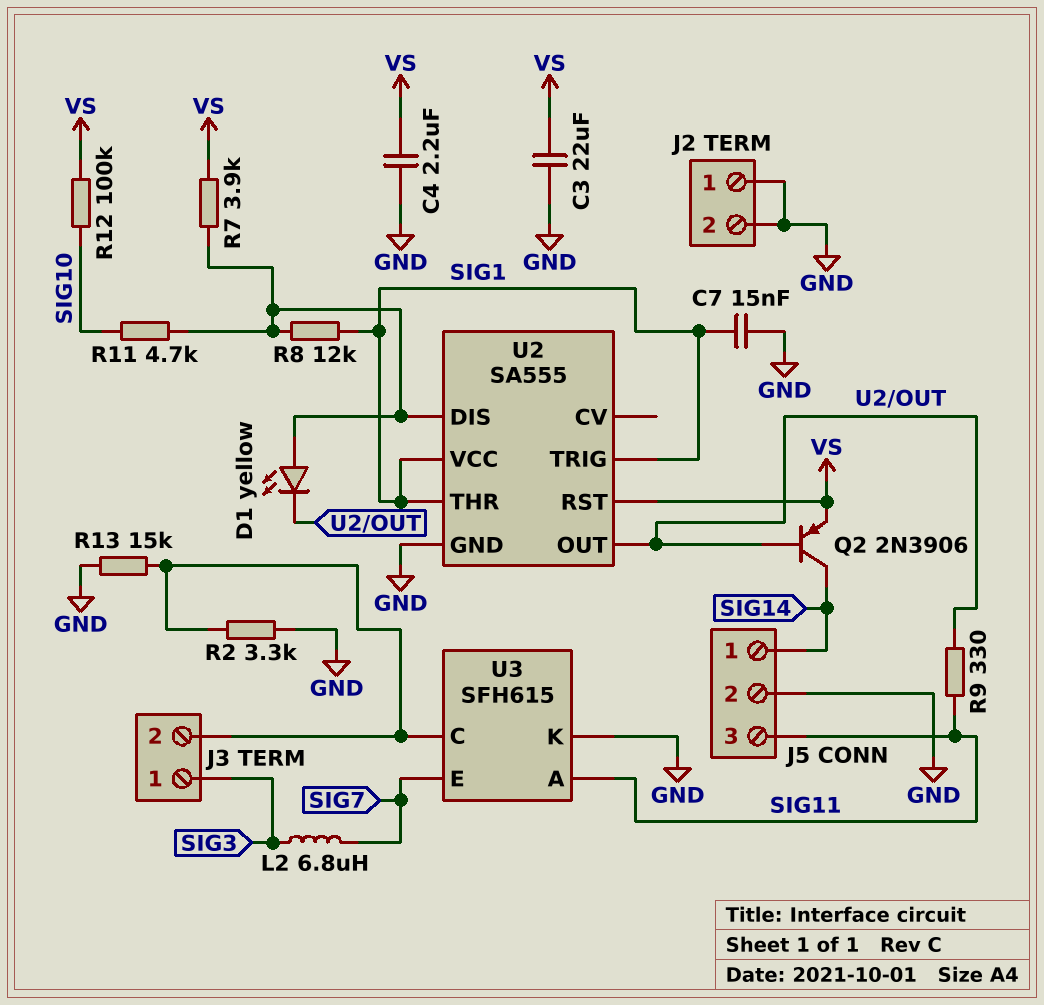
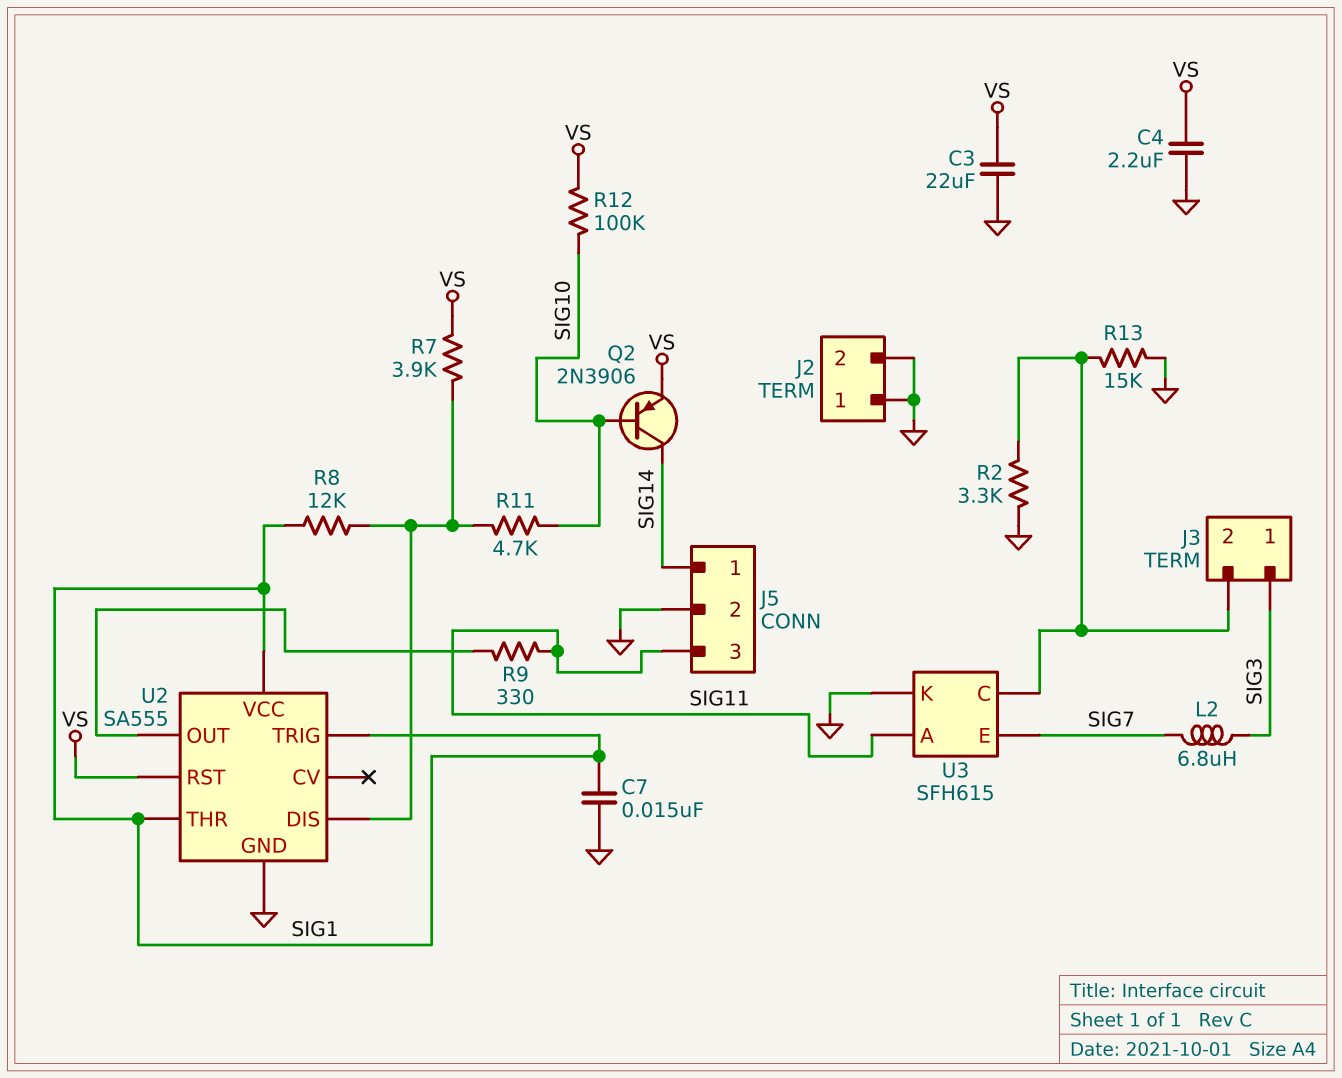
D1: LED yellow (A U2/DIS, K U2/OUT) -> none
Q2: PNP 2N3906 (B U2/OUT, C SIG14, E VS) -> PNP 2N3906 (B SIG10, C SIG14, E VS)

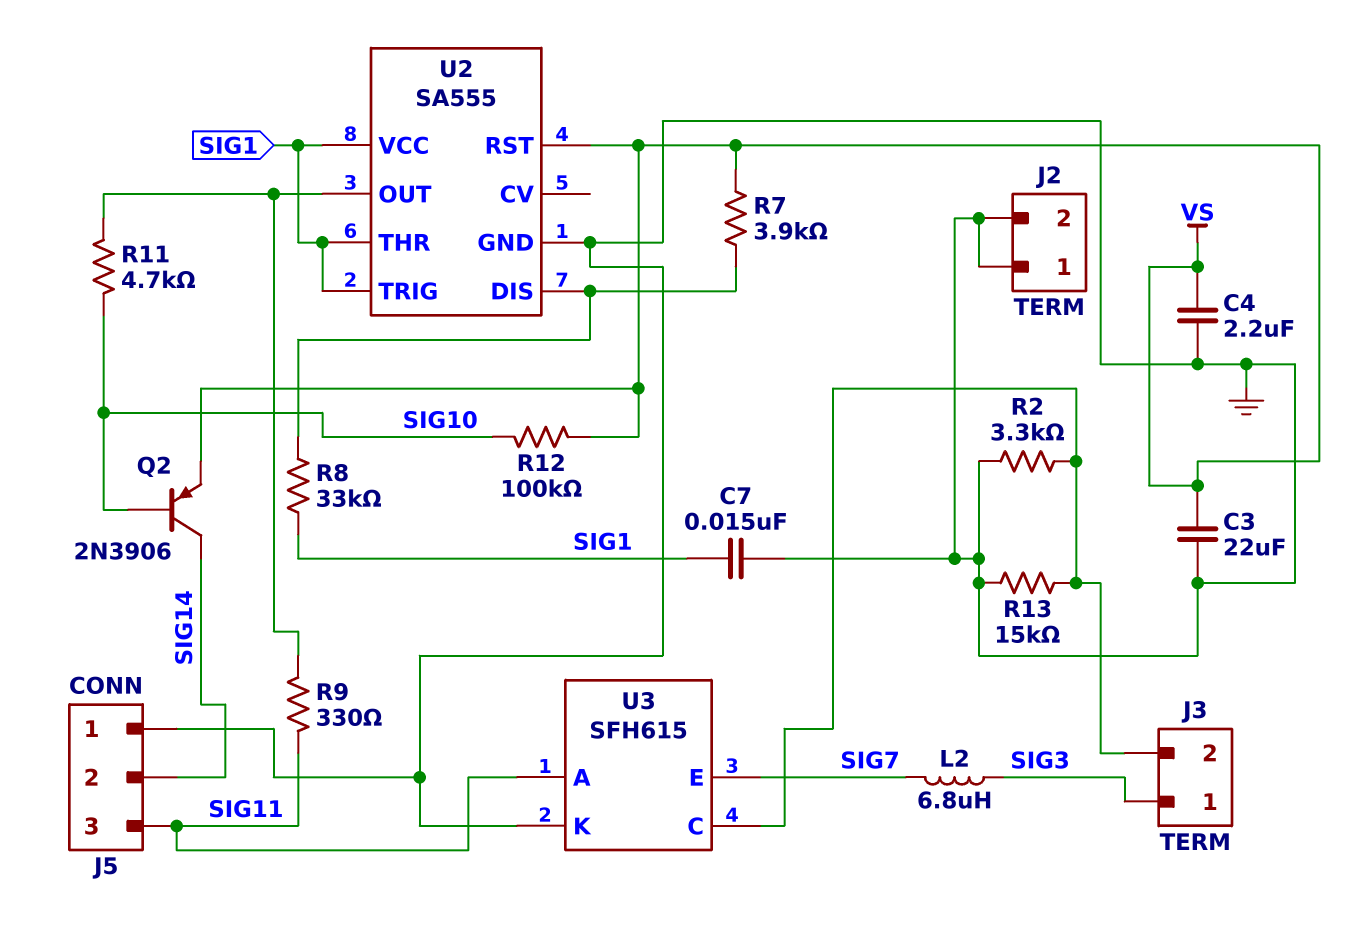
J5 pin 1: SIG14 -> GND
J5 pin 2: GND -> SIG14
R8: 12k (SIG1, U2/DIS) -> 33k (SIG1, U2/DIS)
R11: 4.7k (SIG10, U2/DIS) -> 4.7k (SIG10, U2/OUT)

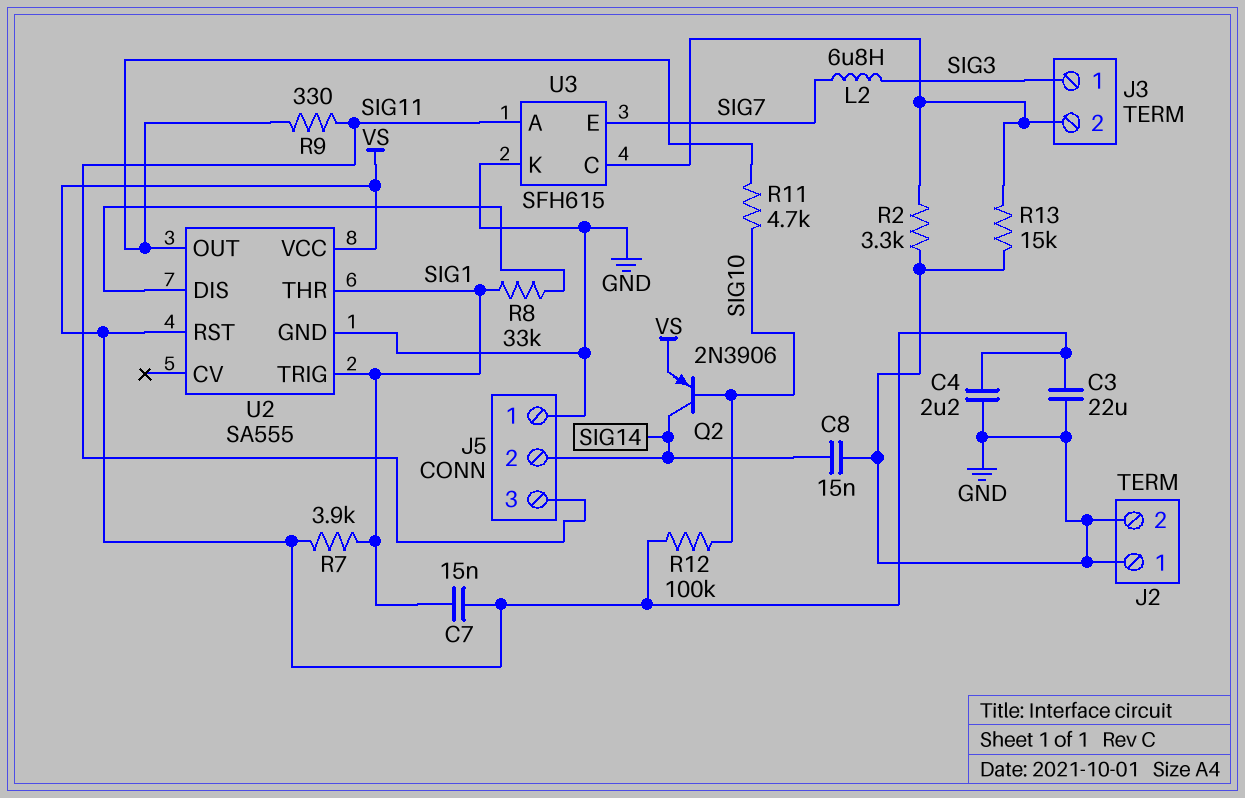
C7: 15nF (GND, SIG1) -> 15nF (SIG1, VS)
C8: none -> 15nF (GND, SIG14)
R7: 3.9k (U2/DIS, VS) -> 3.9k (SIG1, VS)
U2 pin VCC: SIG1 -> VS

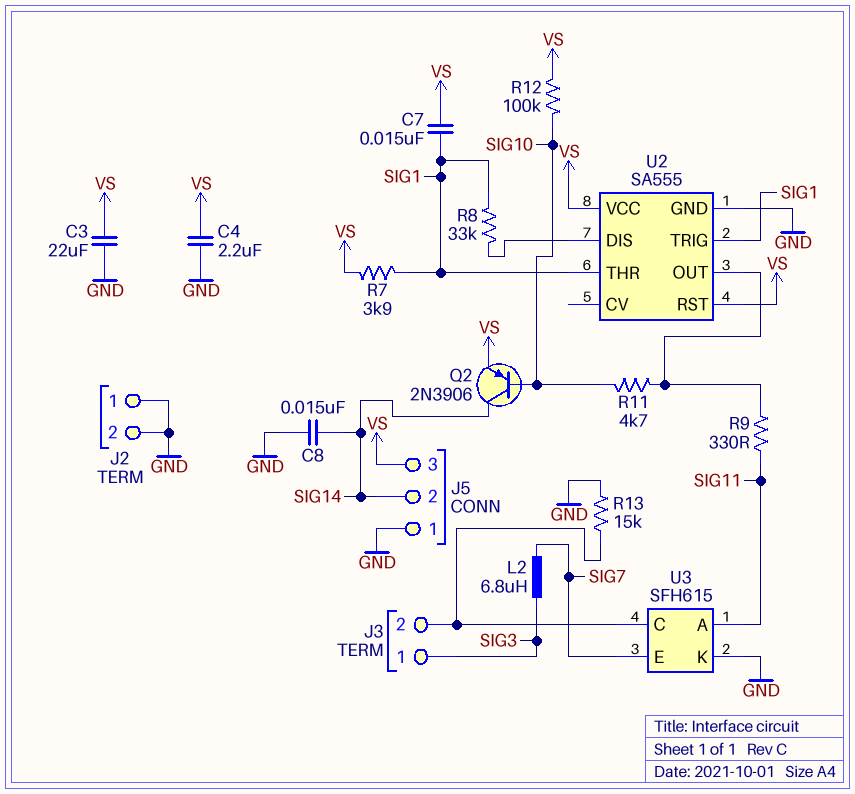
J5 pin 3: SIG11 -> VS
R2: 3.3k (GND, J3/2) -> none

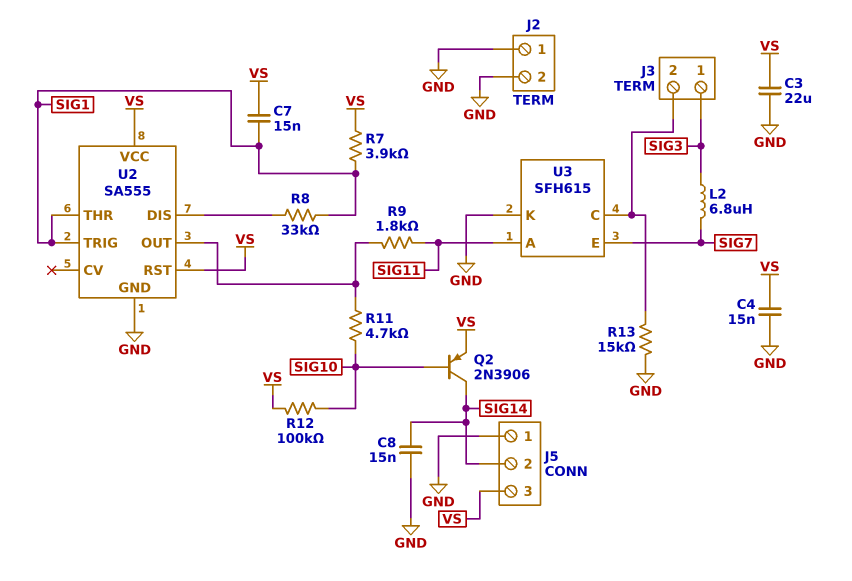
C4: 2.2uF (GND, VS) -> 15nF (GND, VS)
R9: 330 (SIG11, U2/OUT) -> 1.8k (SIG11, U2/OUT)

